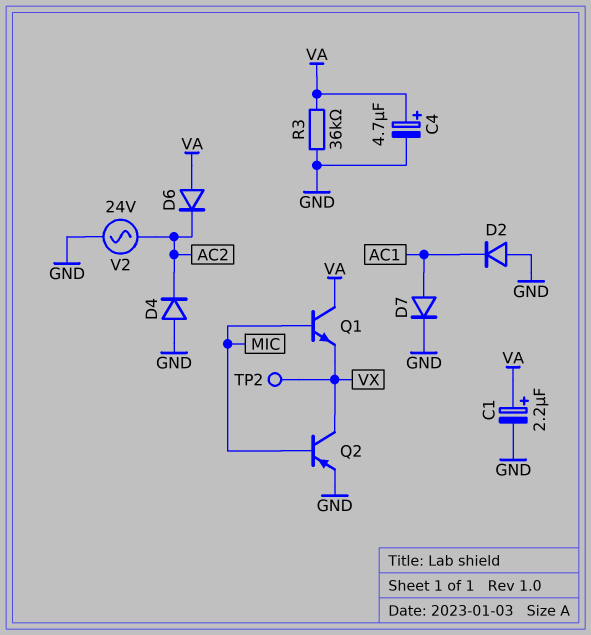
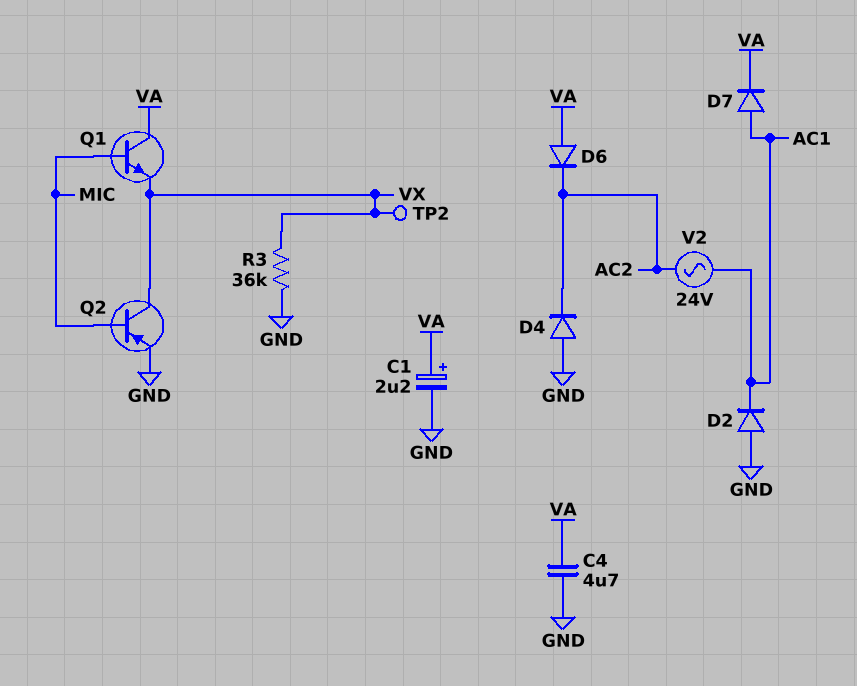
C4: 4.7uF (plus VA, minus GND) -> 4.7uF (GND, VA)
D7: diode (A AC1, K GND) -> diode (A AC1, K VA)
R3: 36k (GND, VA) -> 36k (GND, VX)
V2: AC 24V (AC2, GND) -> AC 24V (AC1, AC2)

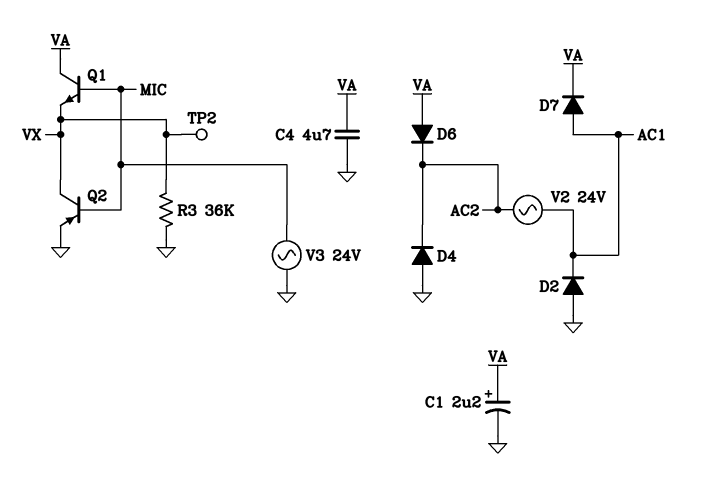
V3: none -> AC 24V (GND, MIC)

